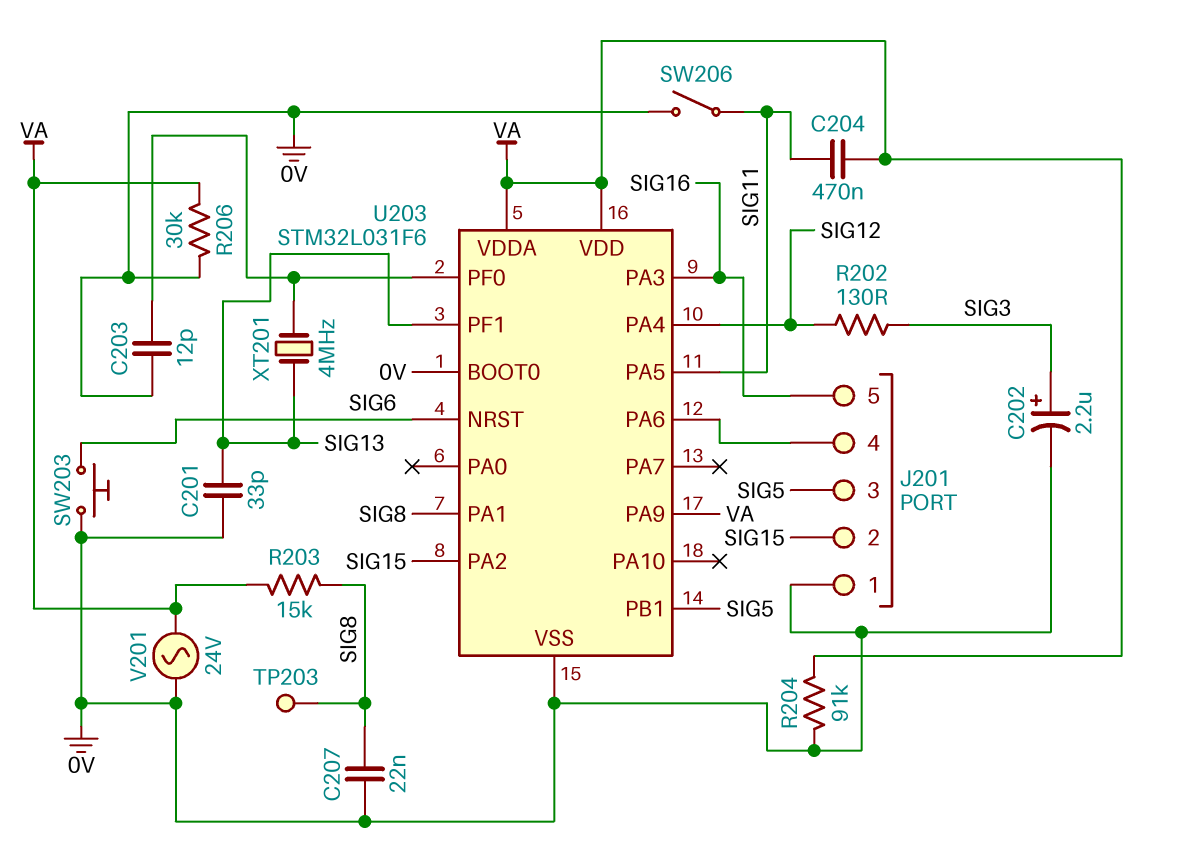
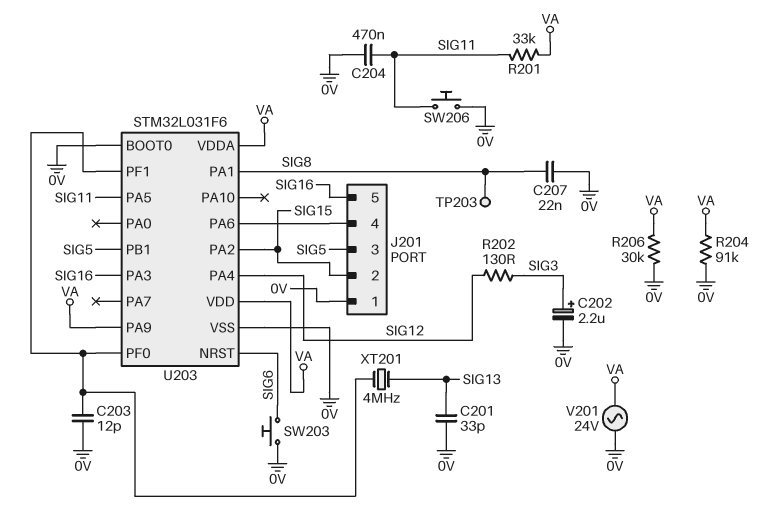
C204: 470nF (SIG11, VA) -> 470nF (0V, SIG11)
R201: none -> 33k (SIG11, VA)
R203: 15k (SIG8, VA) -> none
SW206: switch (0V, SIG11) -> button (0V, SIG11)
U203 pin PF1: SIG13 -> U203/PF0

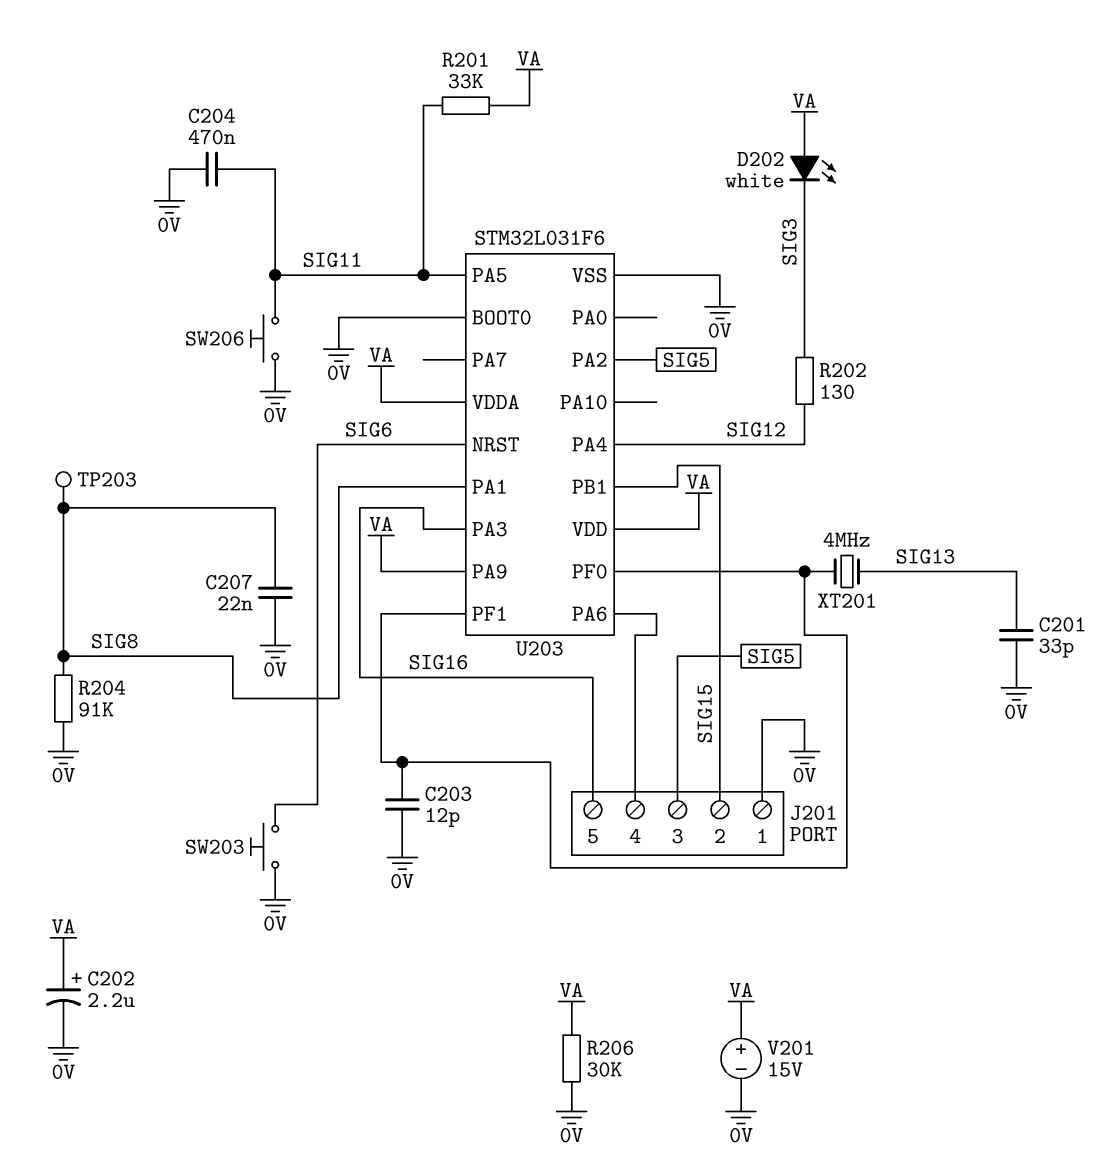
C202: 2.2uF (plus SIG3, minus 0V) -> 2.2uF (plus VA, minus 0V)
D202: none -> LED white (A VA, K SIG3)
R204: 91k (0V, VA) -> 91k (0V, SIG8)
U203 pin PA2: SIG15 -> SIG5
U203 pin PB1: SIG5 -> SIG15
V201: AC 24V (0V, VA) -> 15V (plus VA, minus 0V)

